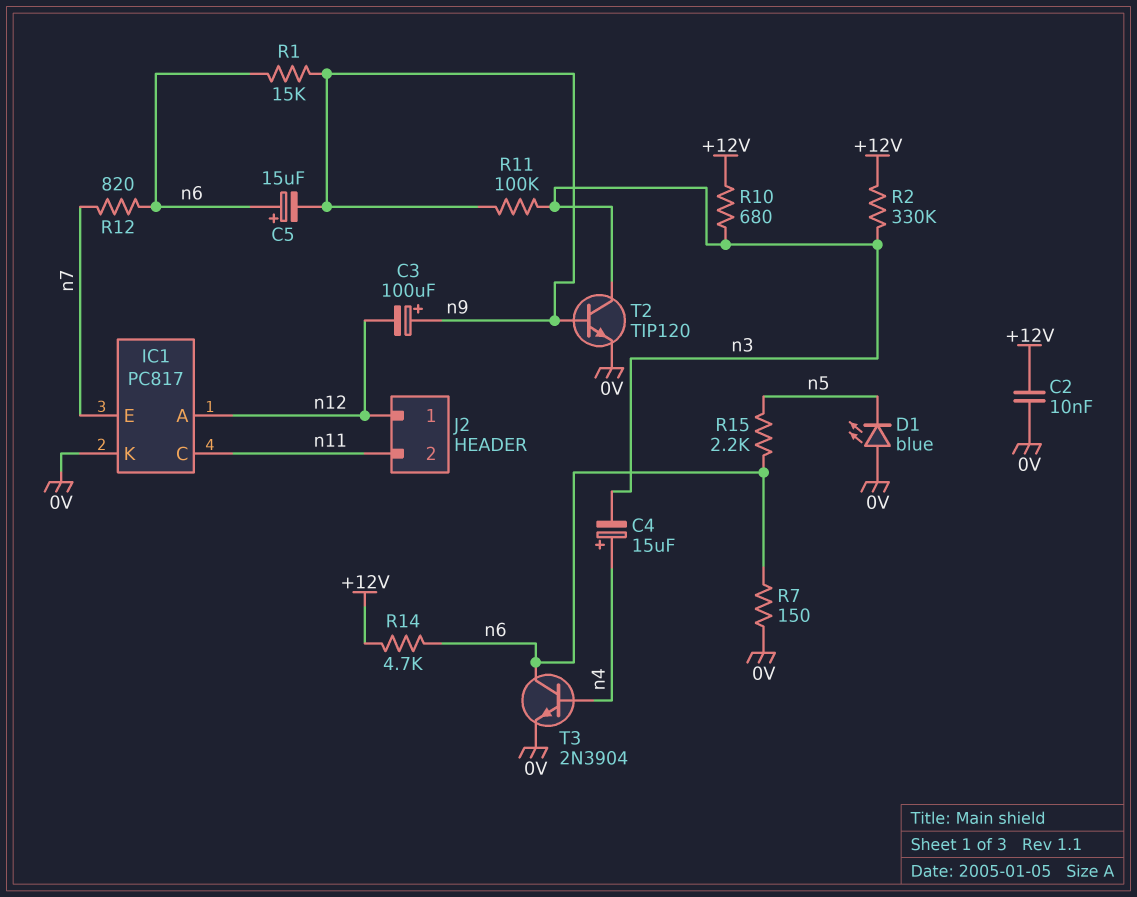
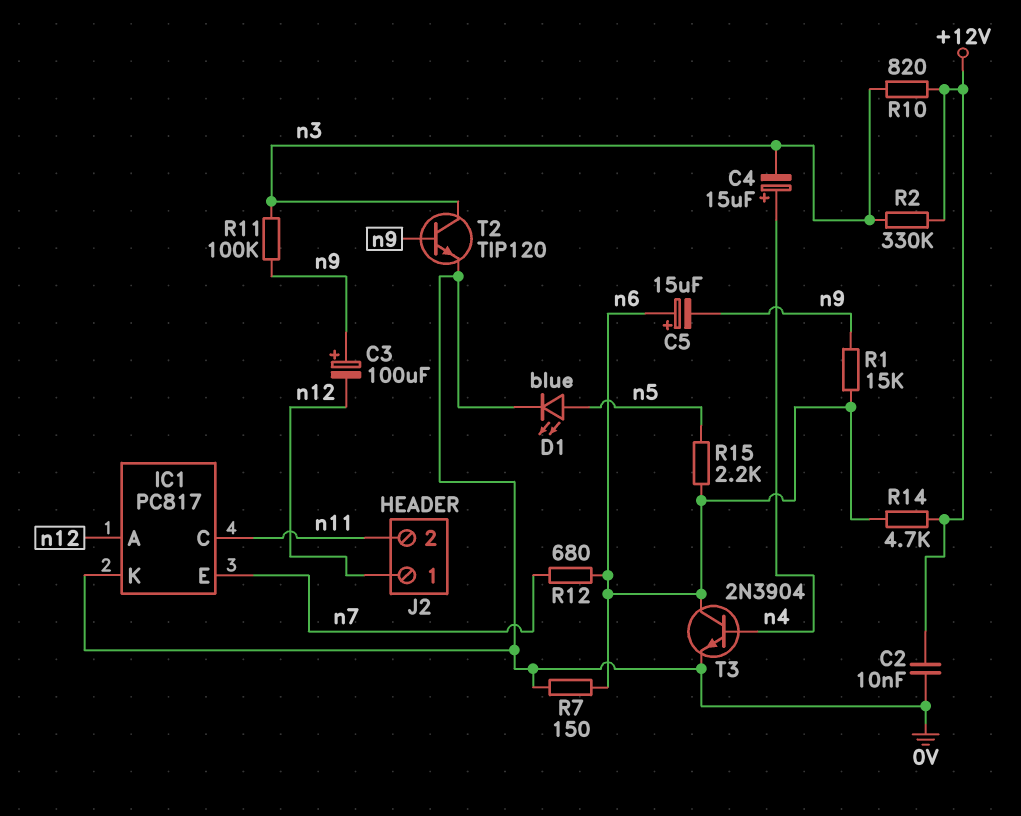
D1: LED blue (A 0V, K n5) -> LED blue (A n5, K 0V)
R10: 680 (+12V, n3) -> 820 (+12V, n3)
R12: 820 (n6, n7) -> 680 (n6, n7)

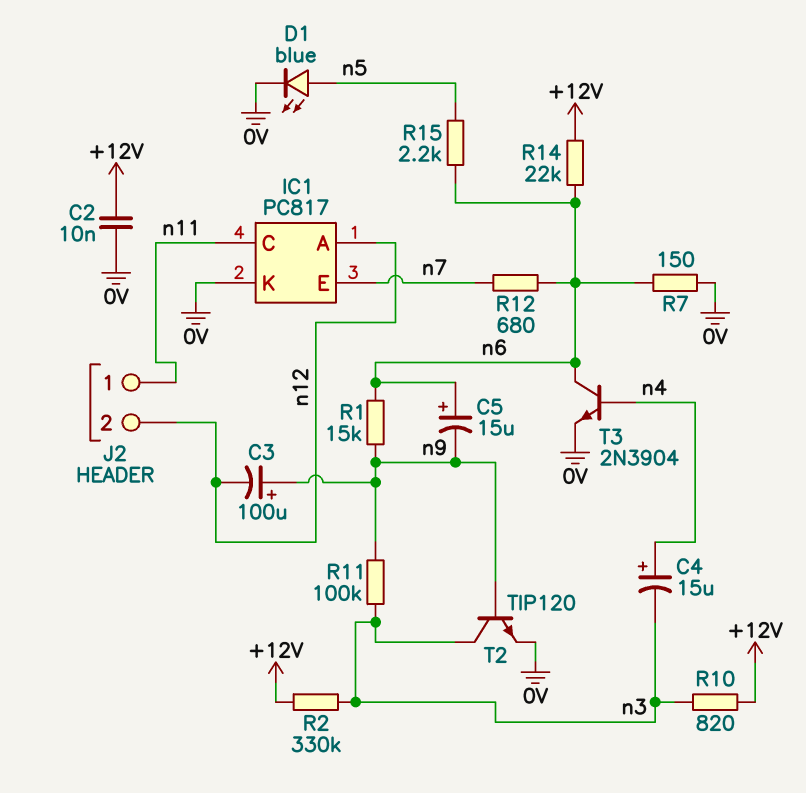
J2 pin 1: n12 -> n11
J2 pin 2: n11 -> n12
R14: 4.7k (+12V, n6) -> 22k (+12V, n6)

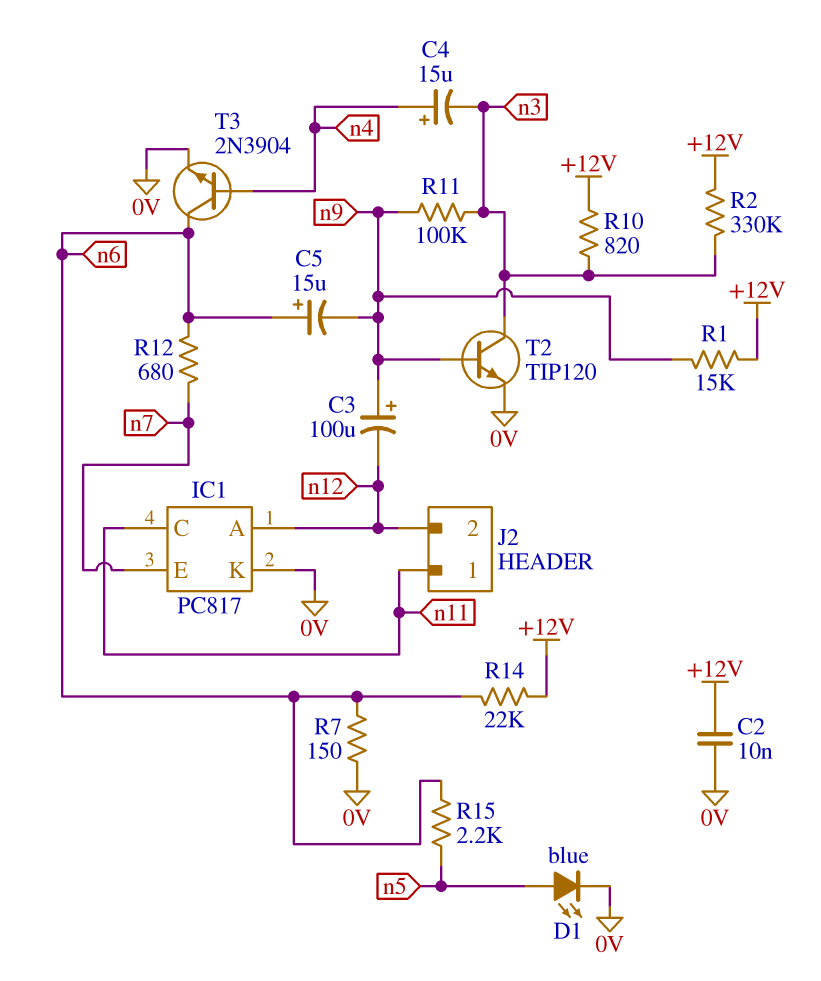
R1: 15k (n6, n9) -> 15k (+12V, n9)

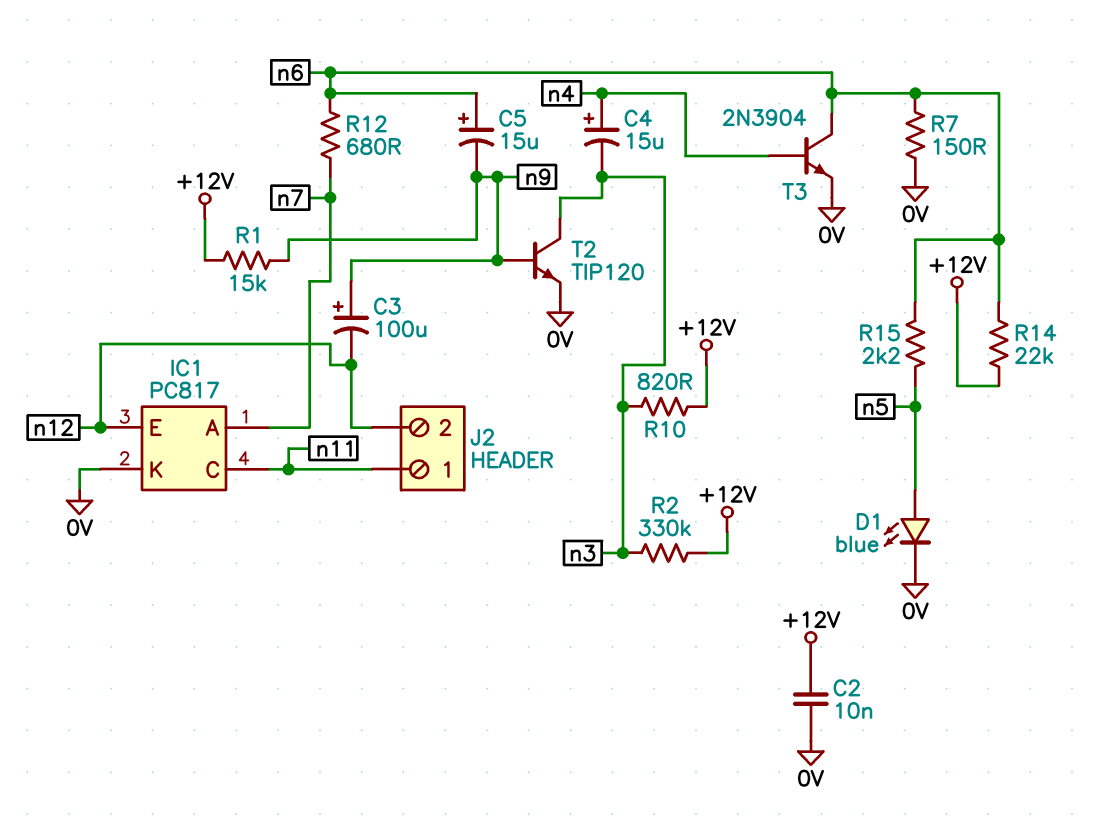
IC1 pin A: n12 -> n7
IC1 pin E: n7 -> n12
R11: 100k (n3, n9) -> none

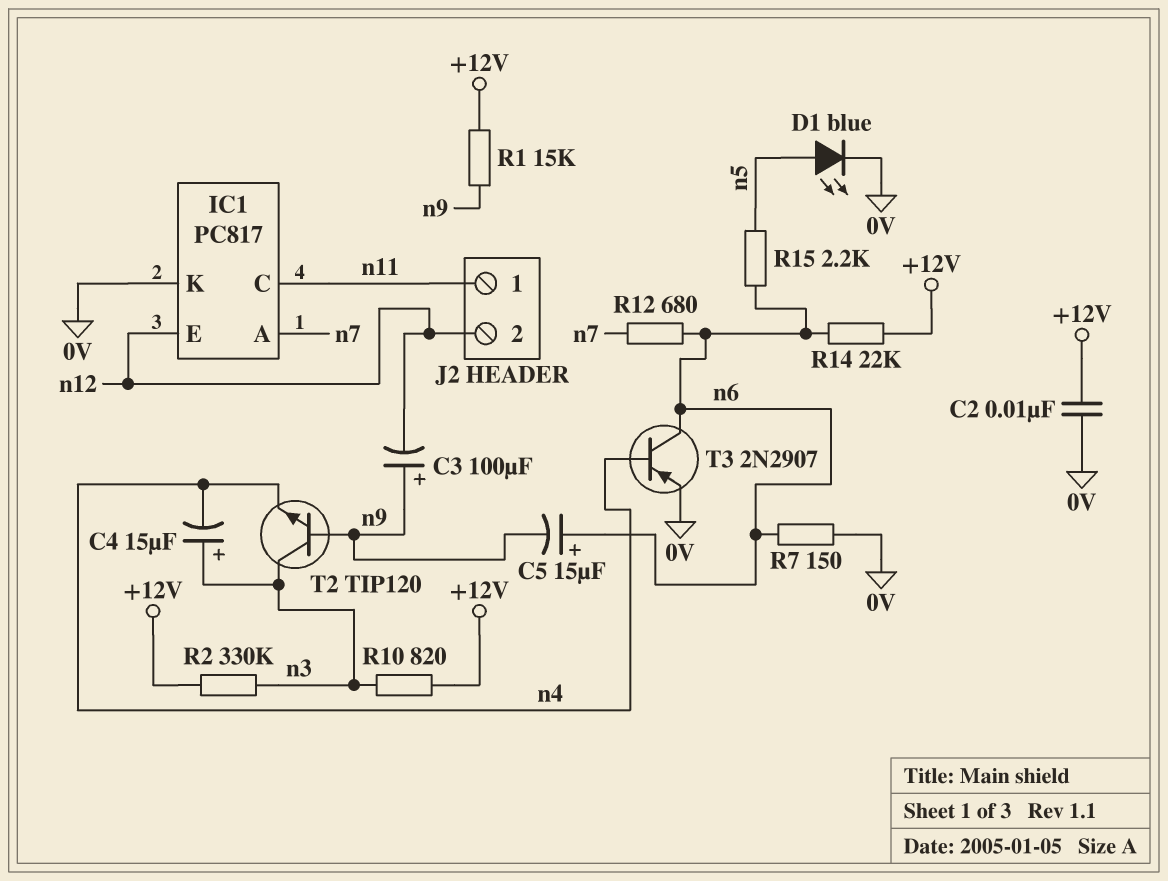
C4: 15uF (plus n4, minus n3) -> 15uF (plus n3, minus n4)
T2: NPN TIP120 (B n9, C n3, E 0V) -> NPN TIP120 (B n9, C n3, E n4)
T3: NPN 2N3904 (B n4, C n6, E 0V) -> PNP 2N2907 (B n4, C n6, E 0V)

